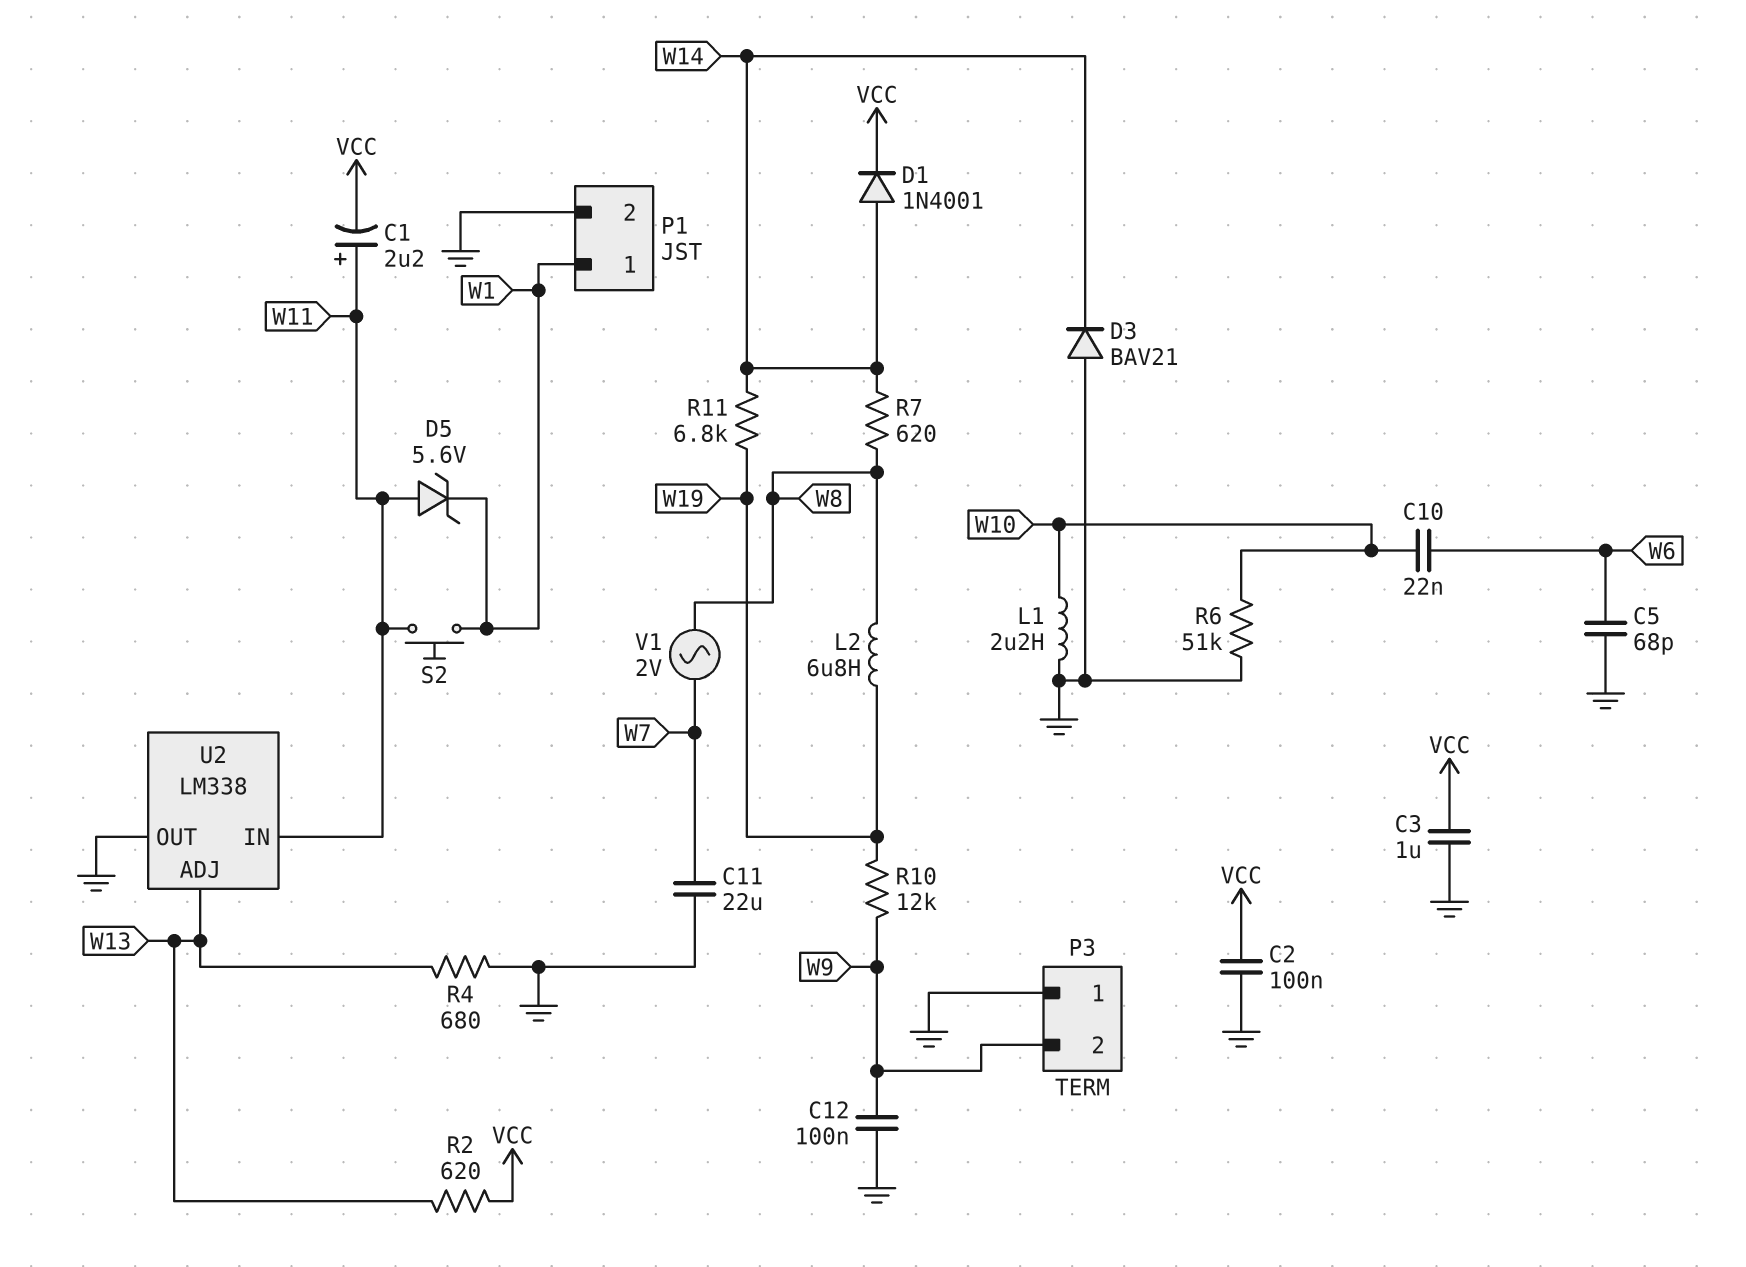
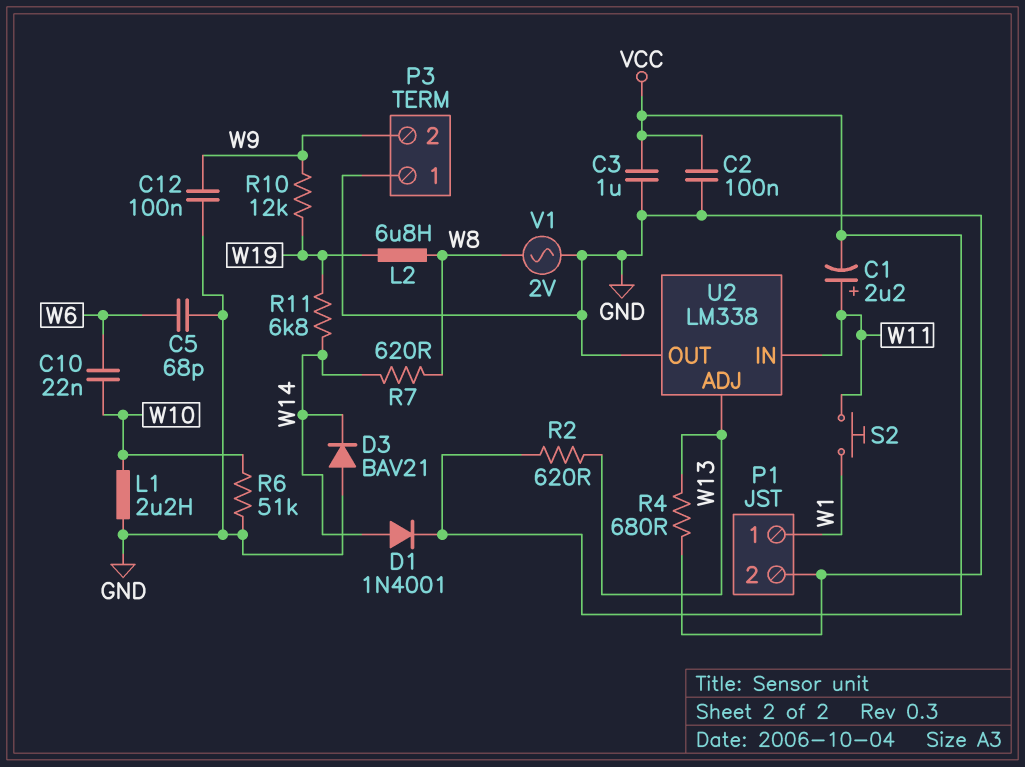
C11: 22uF (GND, W7) -> none
D5: zener 5.6V (A W11, K W1) -> none
V1: AC 2V (W7, W8) -> AC 2V (GND, W8)

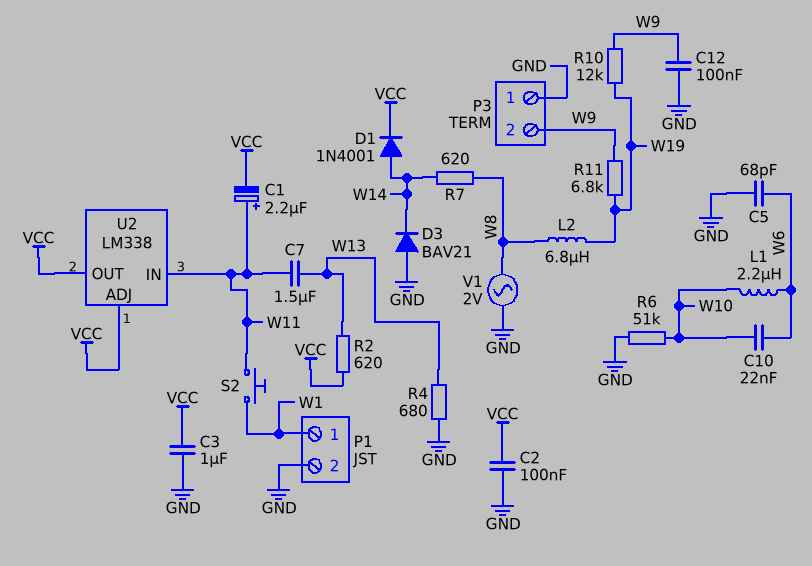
C7: none -> 1.5uF (W11, W13)
L1: 2.2uH (GND, W10) -> 2.2uH (W6, W10)
R11: 6.8k (W14, W19) -> 6.8k (W9, W19)
U2 pin ADJ: W13 -> VCC
U2 pin OUT: GND -> VCC

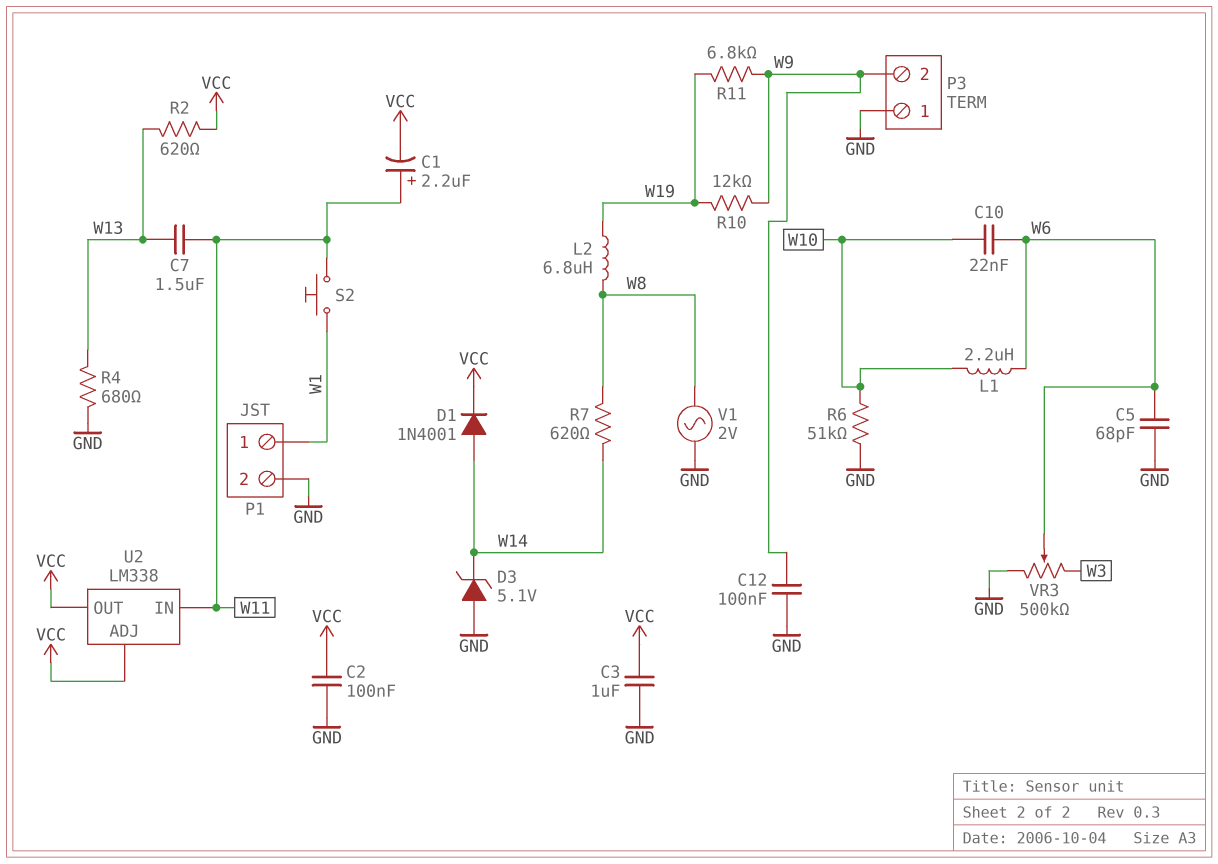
D3: diode BAV21 (A GND, K W14) -> zener 5.1V (A GND, K W14)
VR3: none -> 500k (GND, W3, wiper W6)

